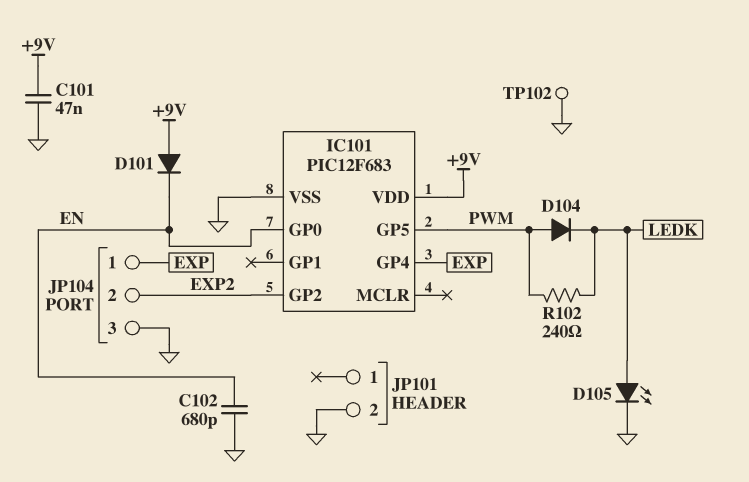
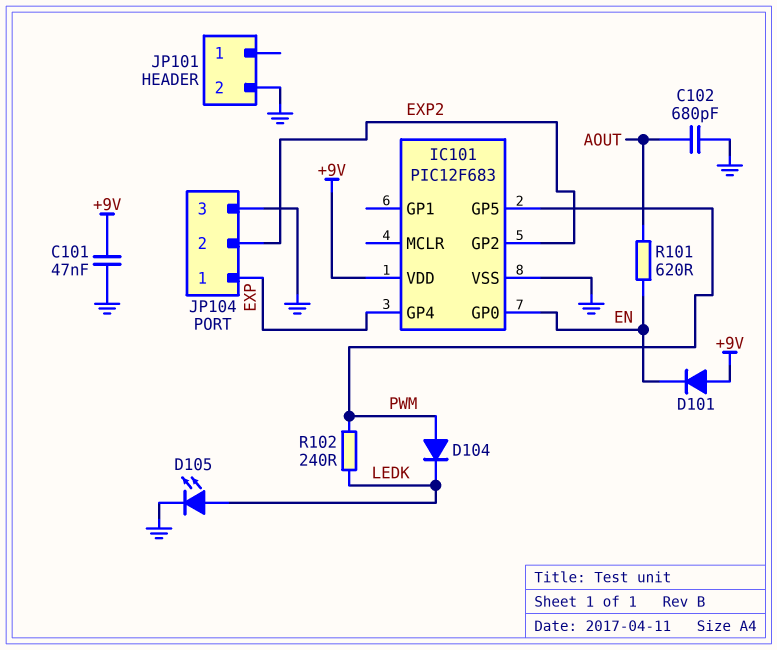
C102: 680pF (EN, GND) -> 680pF (AOUT, GND)
R101: none -> 620 (AOUT, EN)
TP102: test point (GND) -> none

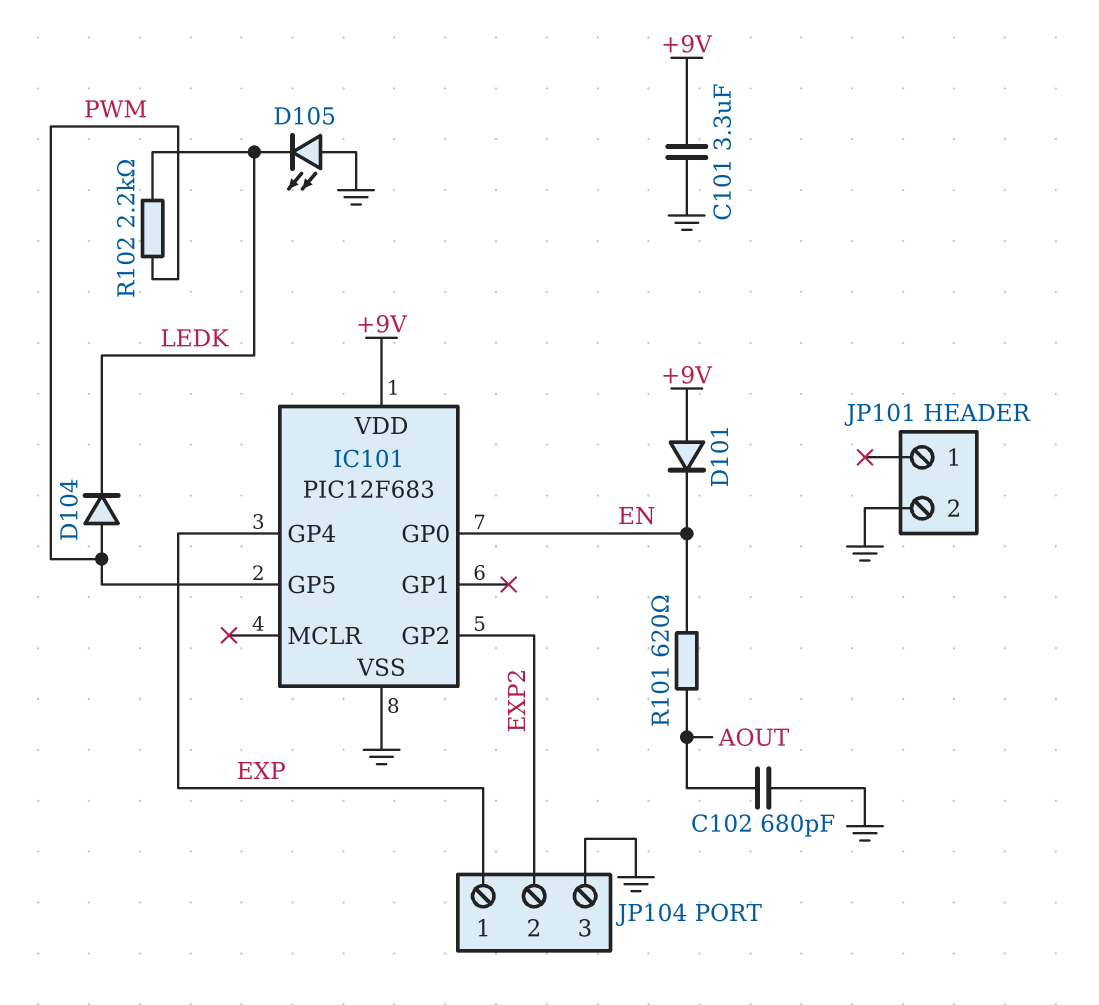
C101: 47nF (+9V, GND) -> 3.3uF (+9V, GND)
D105: LED (A LEDK, K GND) -> LED (A GND, K LEDK)
R102: 240 (LEDK, PWM) -> 2.2k (LEDK, PWM)

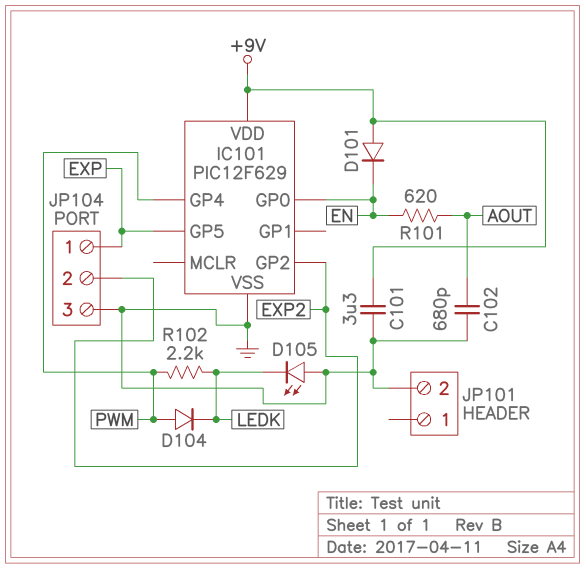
IC101: PIC12F683 -> PIC12F629
IC101 pin GP4: EXP -> PWM
IC101 pin GP5: PWM -> EXP

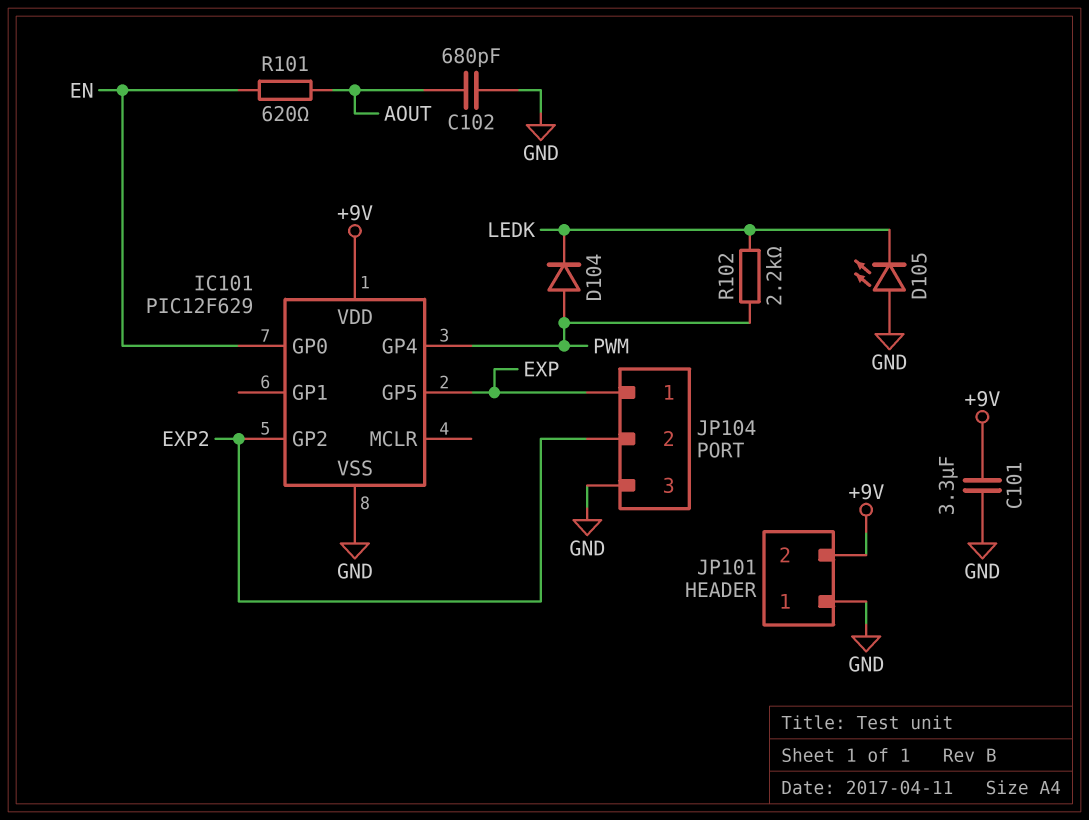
D101: diode (A +9V, K EN) -> none
JP101 pin 1: none -> GND
JP101 pin 2: GND -> +9V

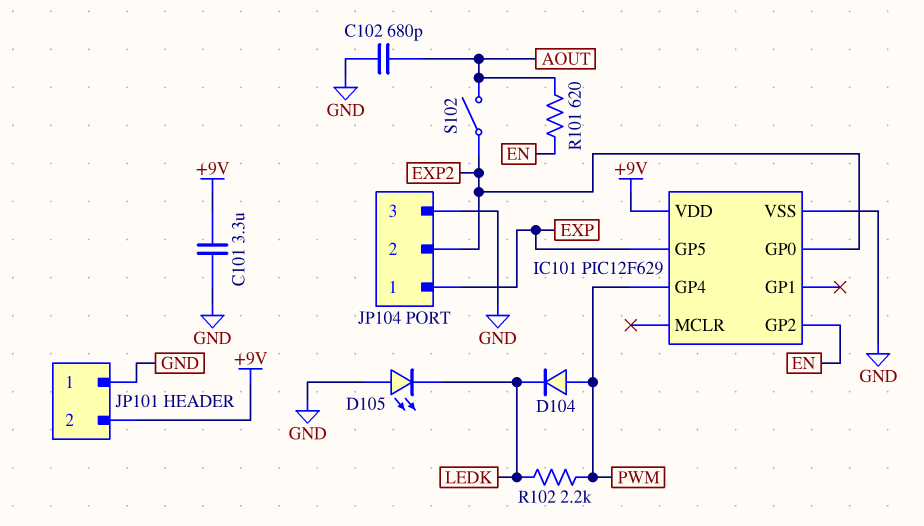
IC101 pin GP0: EN -> EXP2
IC101 pin GP2: EXP2 -> EN
S102: none -> switch (AOUT, EXP2)

